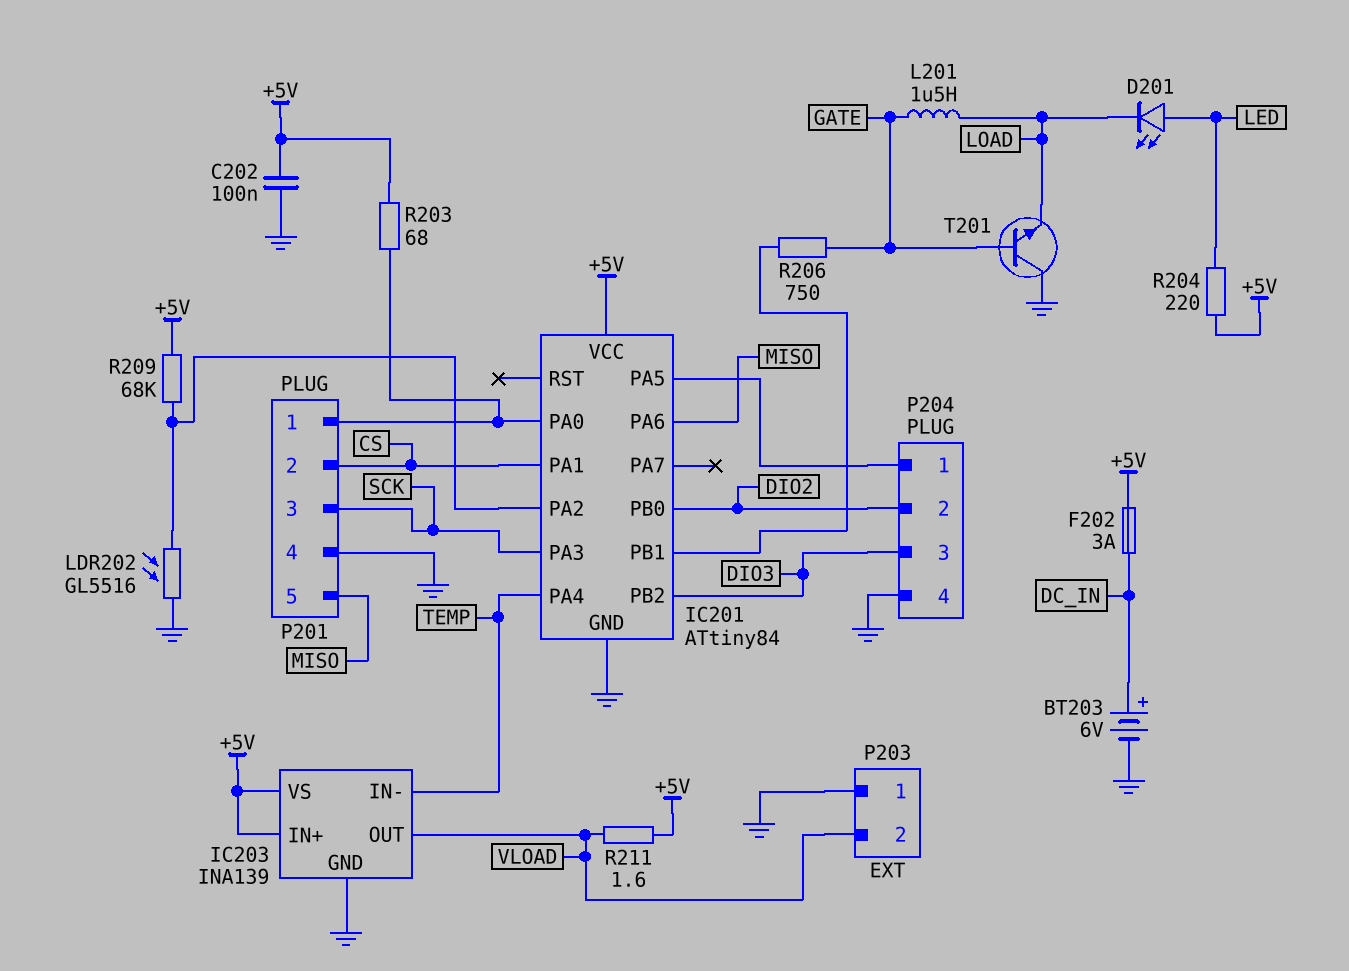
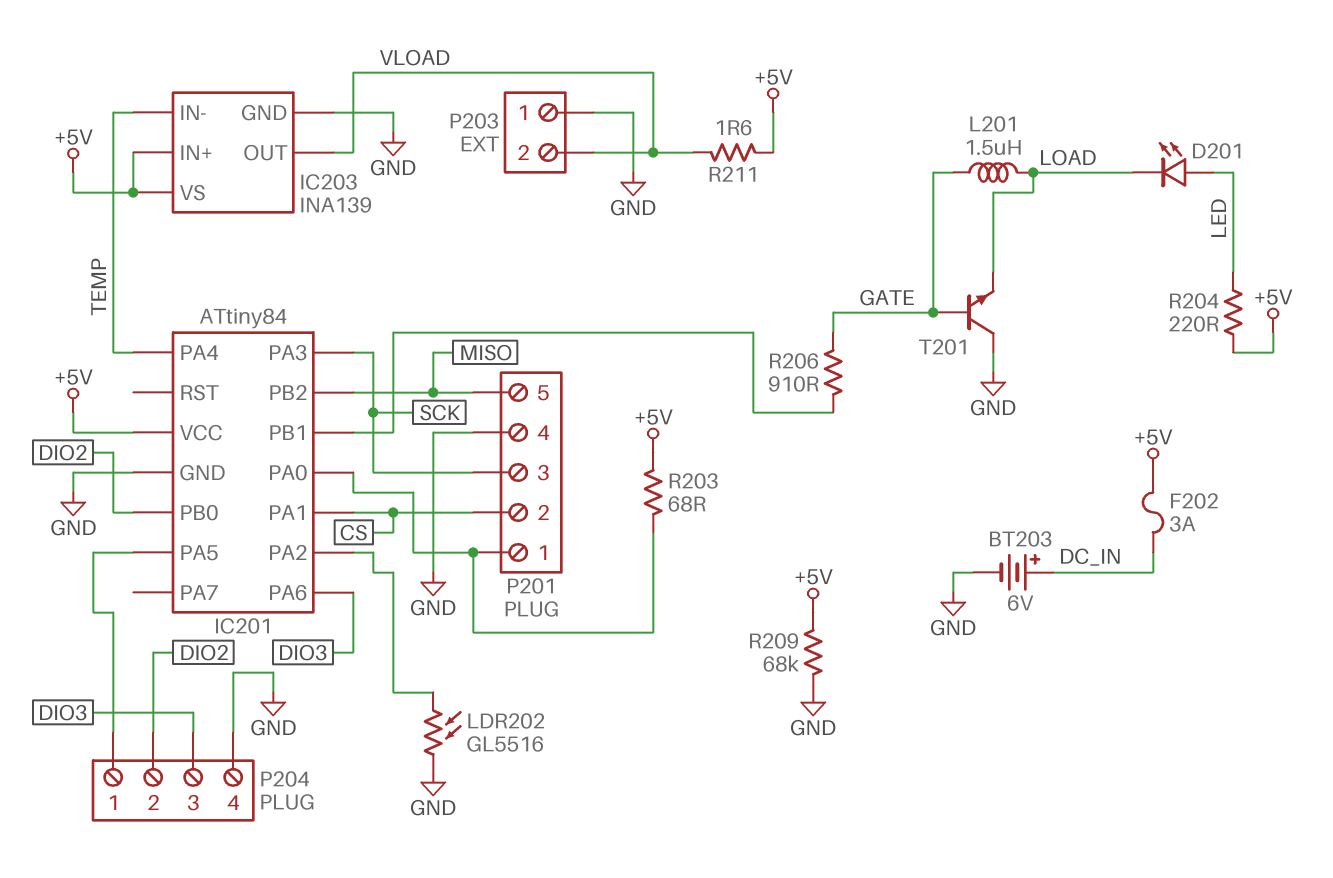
C202: 100nF (+5V, GND) -> none
IC201 pin PA6: MISO -> DIO3
IC201 pin PB2: DIO3 -> MISO
R206: 750 (GATE, IC201/PB1) -> 910 (GATE, IC201/PB1)
R209: 68k (+5V, IC201/PA2) -> 68k (+5V, GND)

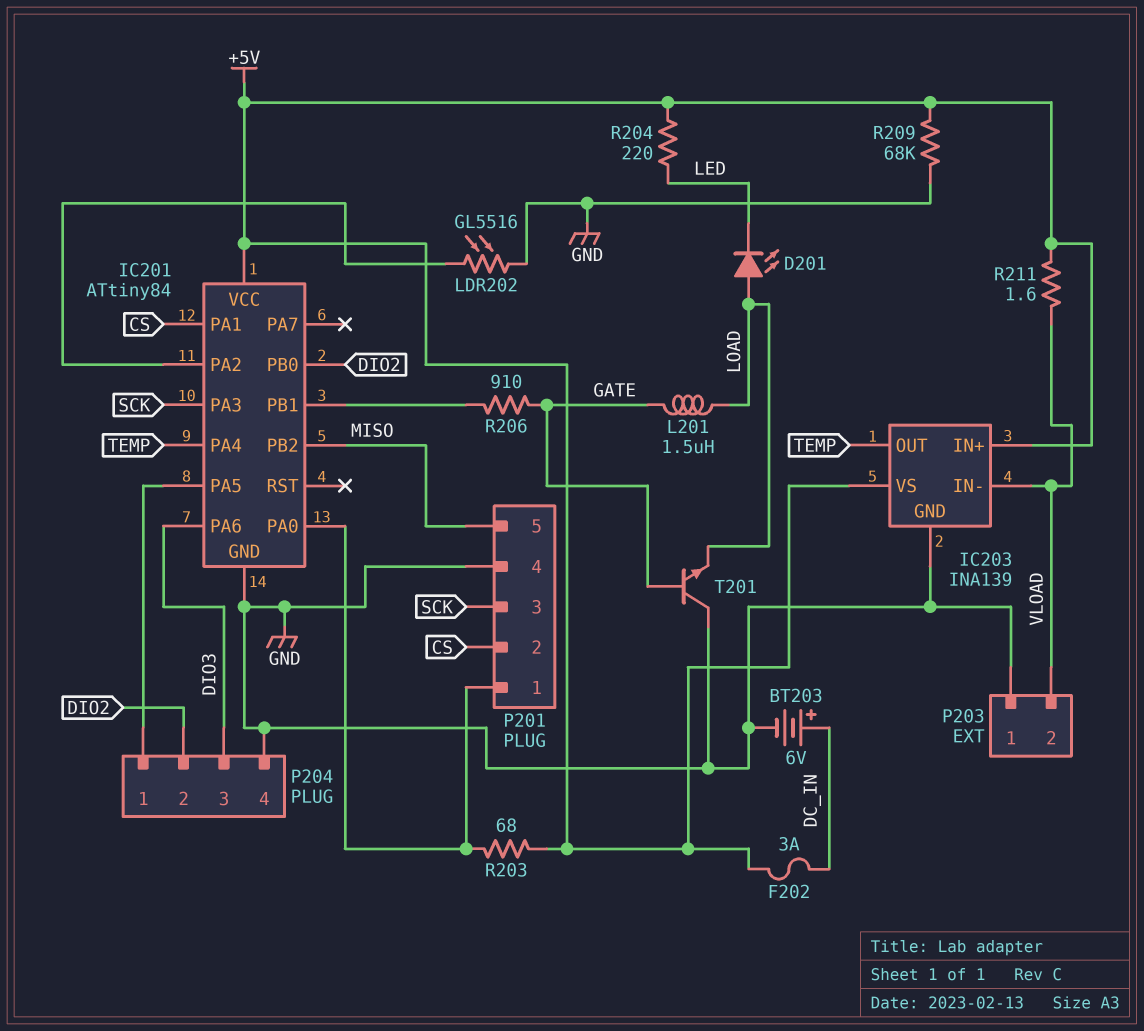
D201: LED (A LED, K LOAD) -> LED (A LOAD, K LED)
IC203 pin IN-: TEMP -> VLOAD
IC203 pin OUT: VLOAD -> TEMP

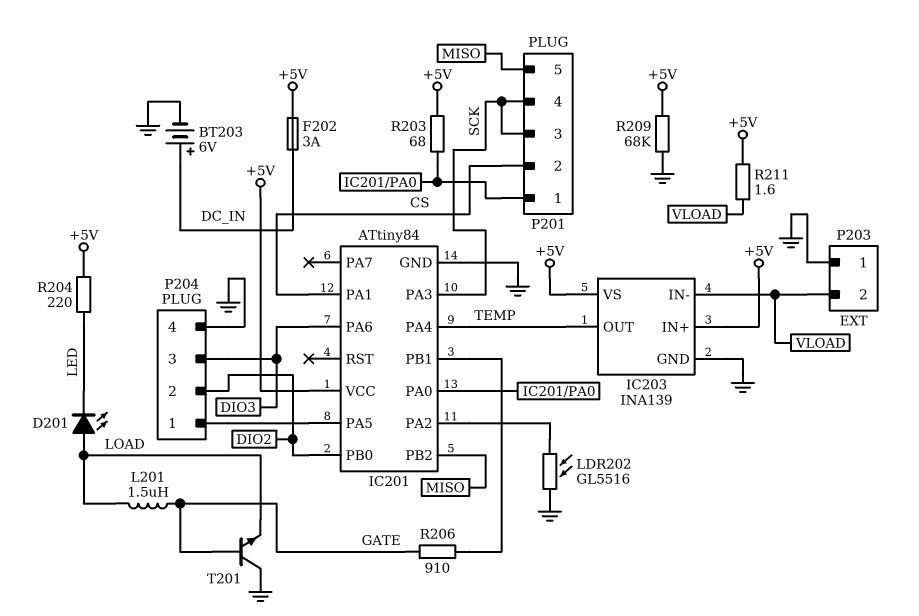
P201 pin 4: GND -> SCK

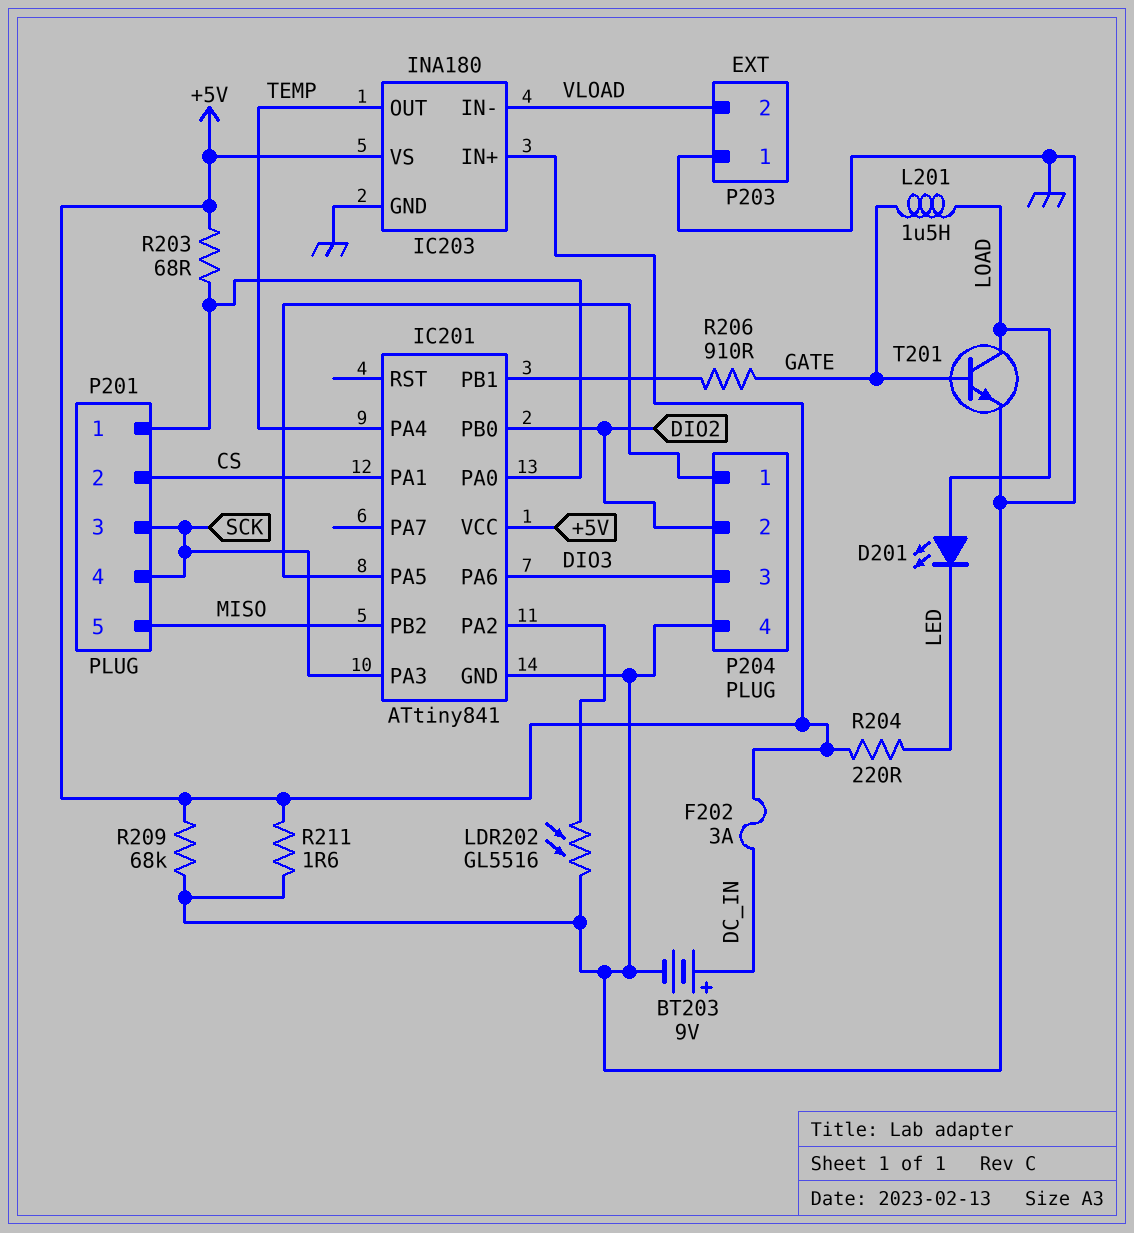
BT203: 6V (plus DC_IN, minus GND) -> 9V (plus DC_IN, minus GND)
IC201: ATtiny84 -> ATtiny841
IC203: INA139 -> INA180
R211: 1.6 (+5V, VLOAD) -> 1.6 (+5V, GND)
T201: NPN (B GATE, C GND, E LOAD) -> NPN (B GATE, C LOAD, E GND)

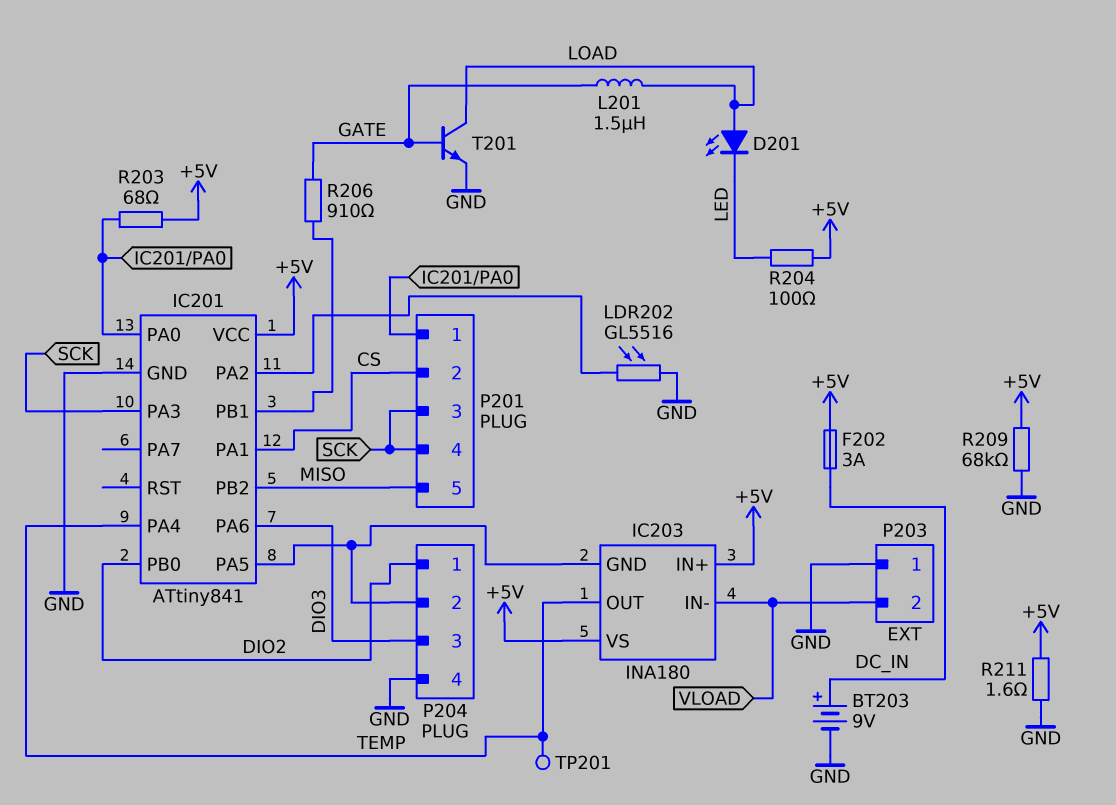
IC203 pin GND: GND -> IC201/PA5
P204 pin 1: IC201/PA5 -> DIO2
P204 pin 2: DIO2 -> IC201/PA5
R204: 220 (+5V, LED) -> 100 (+5V, LED)
TP201: none -> test point (TEMP)

